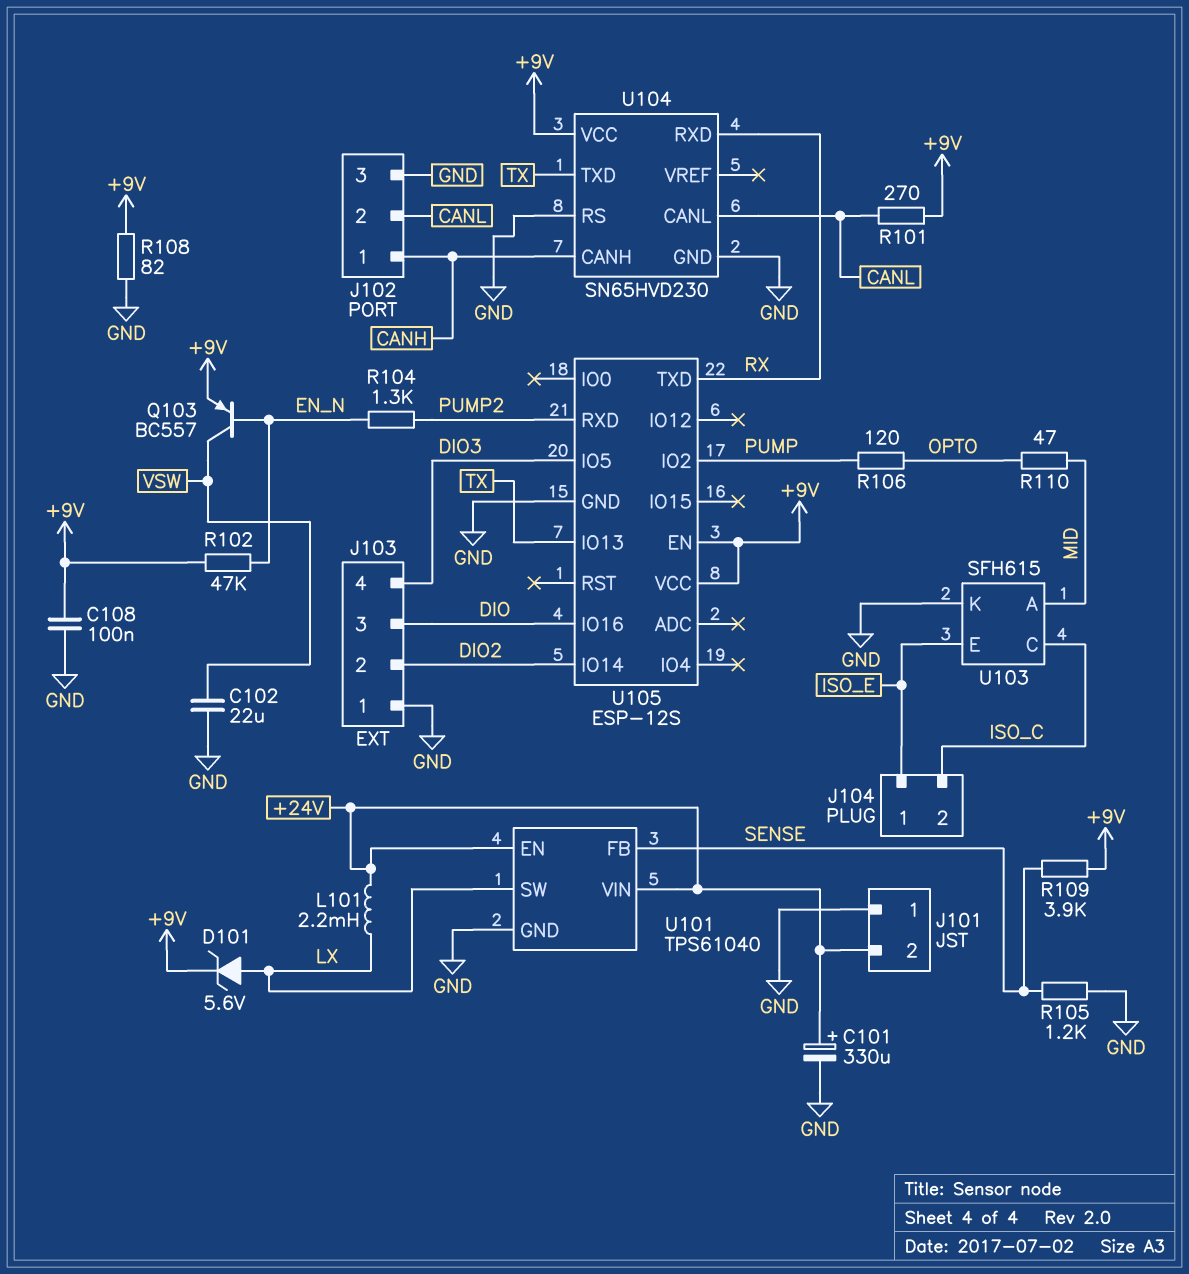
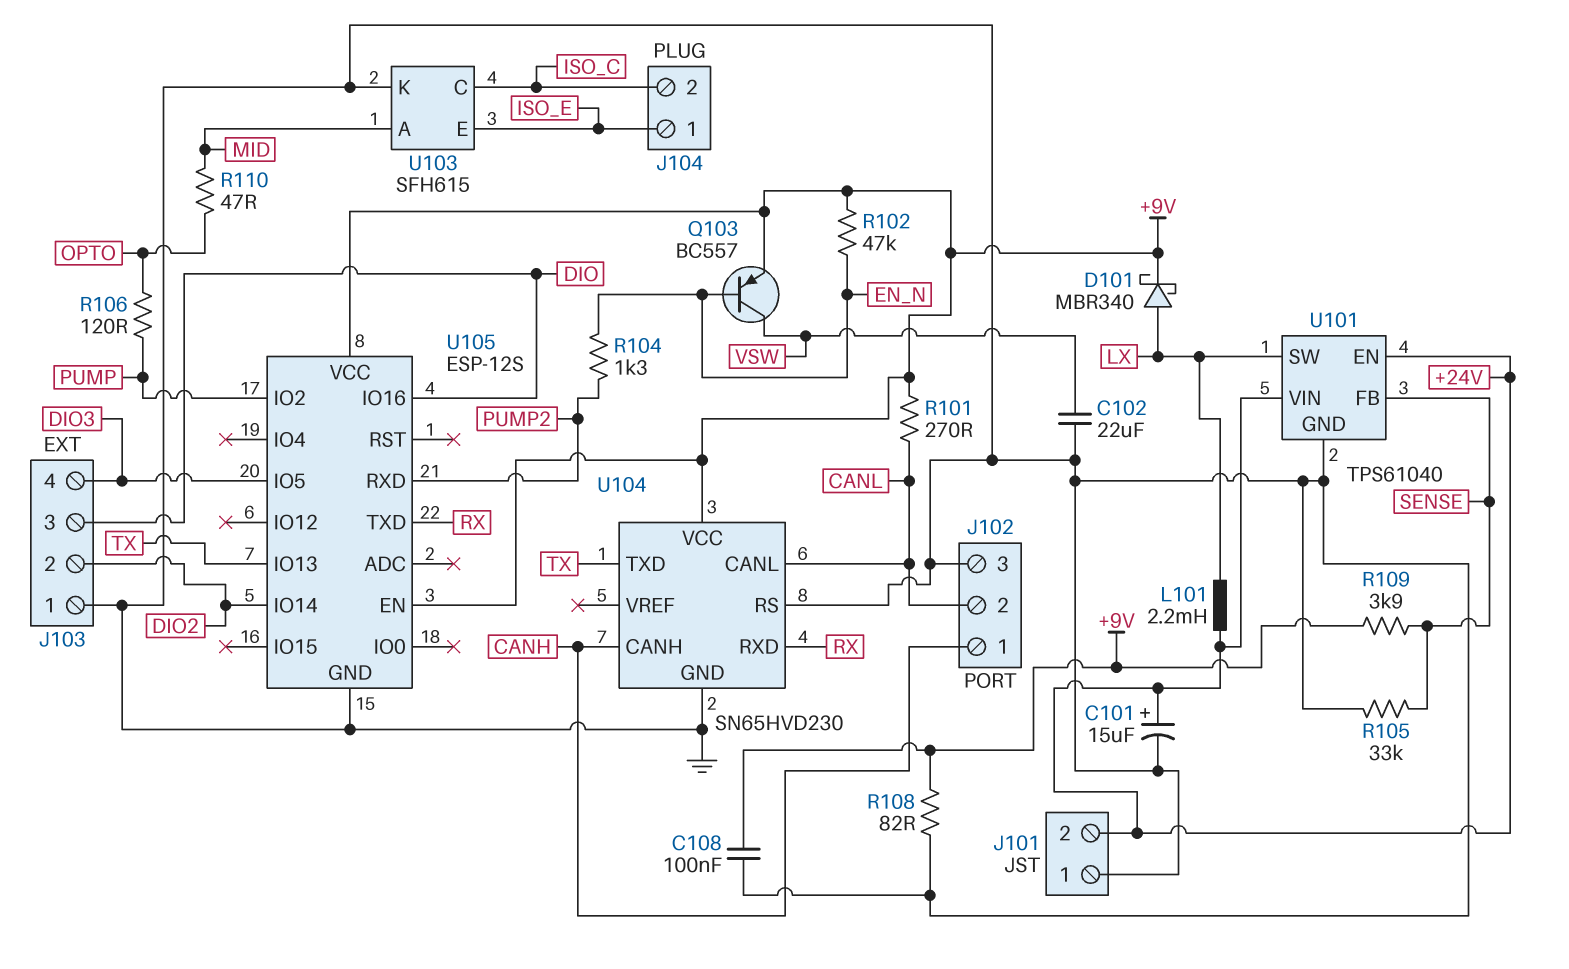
C101: 330uF (plus +24V, minus GND) -> 15uF (plus +24V, minus GND)
D101: zener 5.6V (A LX, K +9V) -> schottky MBR340 (A LX, K +9V)
R105: 1.2k (GND, SENSE) -> 33k (GND, SENSE)

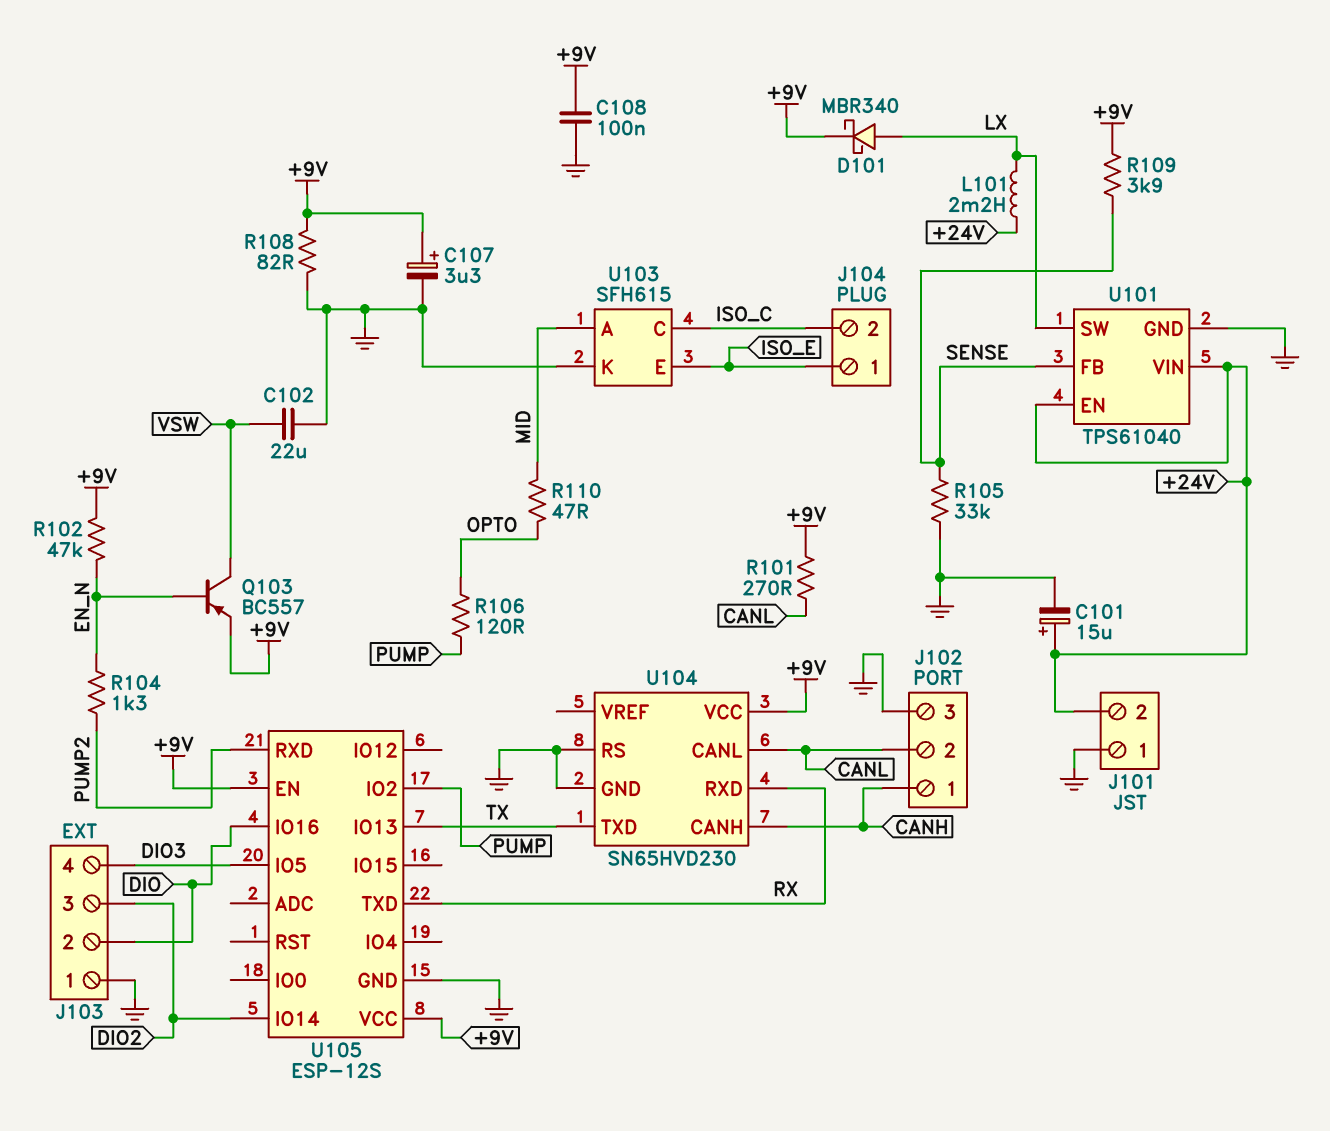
C107: none -> 3.3uF (plus +9V, minus GND)
J103 pin 2: DIO2 -> DIO
J103 pin 3: DIO -> DIO2

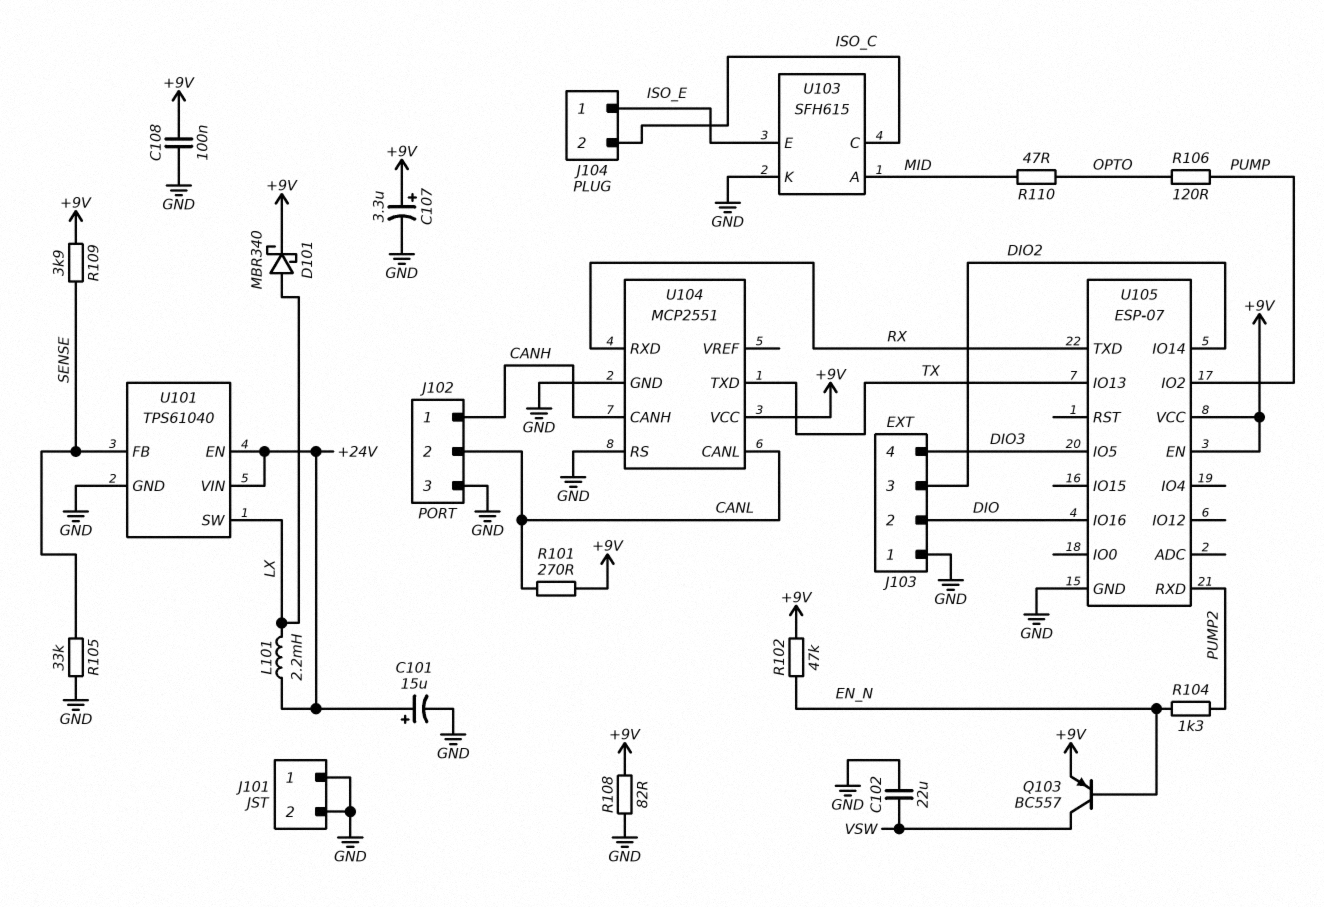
J101 pin 2: +24V -> GND
U104: SN65HVD230 -> MCP2551
U105: ESP-12S -> ESP-07

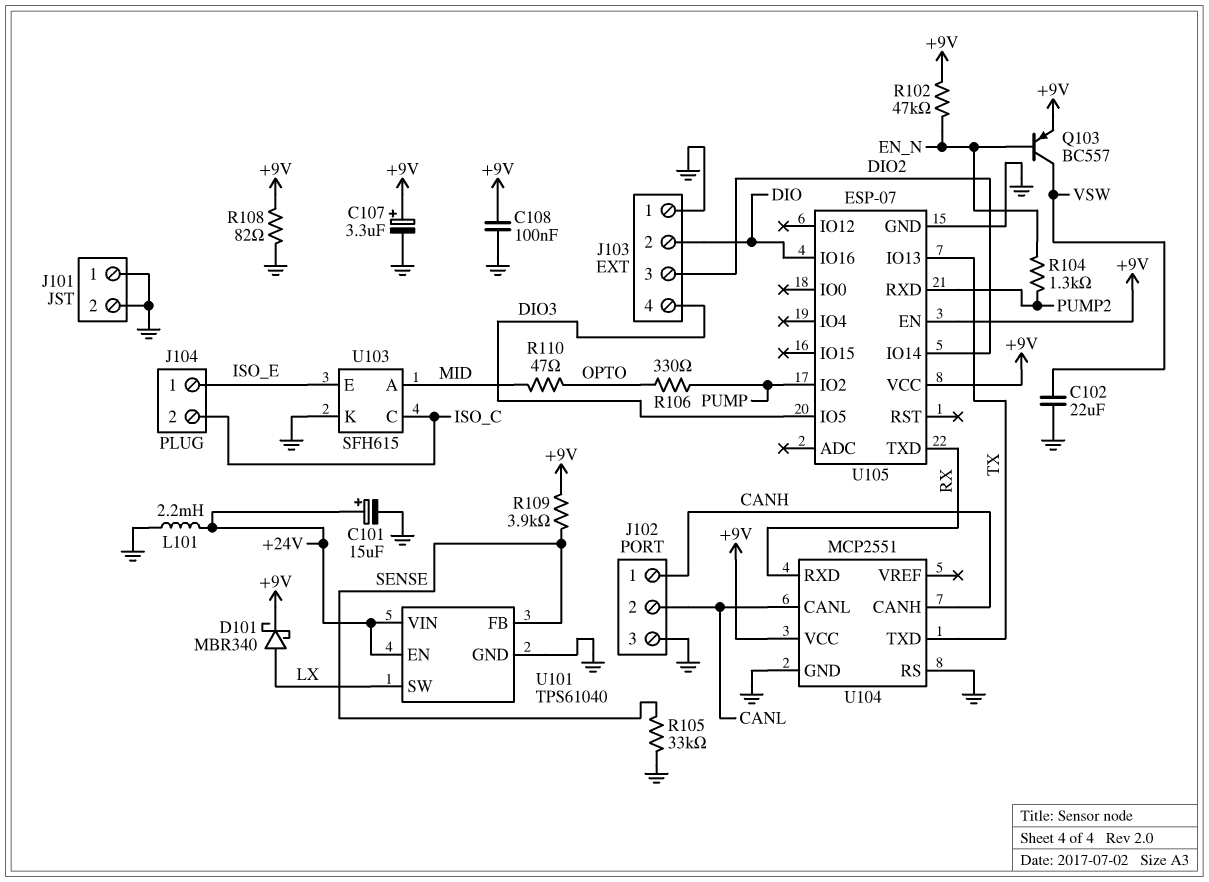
L101: 2.2mH (+24V, LX) -> 2.2mH (+24V, GND)
R101: 270 (+9V, CANL) -> none
R106: 120 (OPTO, PUMP) -> 330 (OPTO, PUMP)

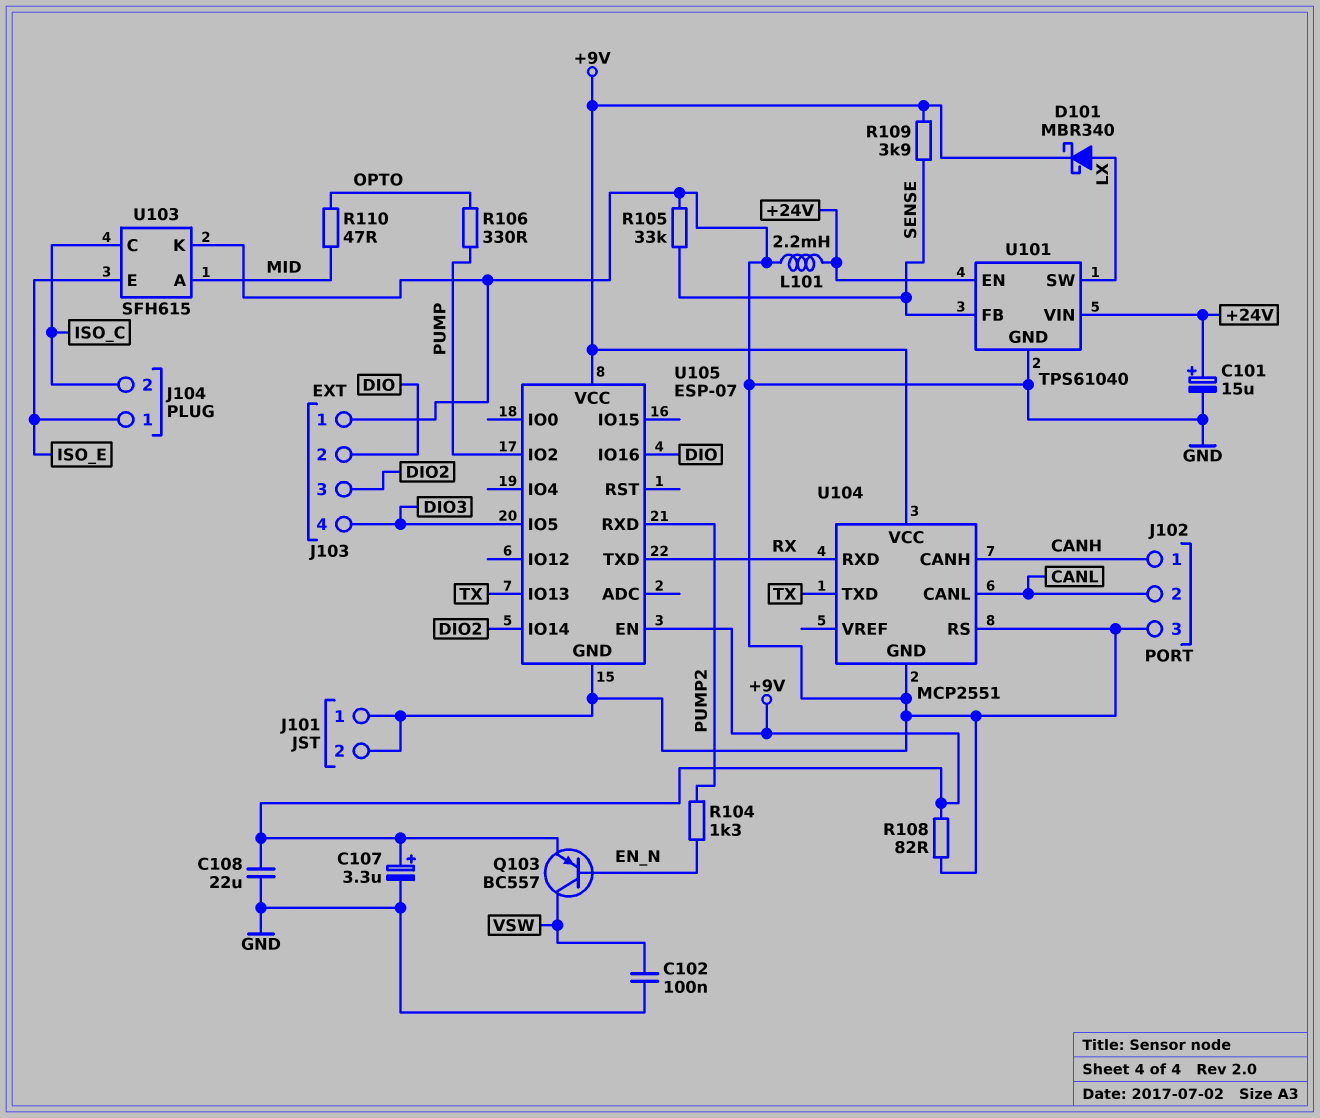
C102: 22uF (GND, VSW) -> 100nF (GND, VSW)
C108: 100nF (+9V, GND) -> 22uF (+9V, GND)
R102: 47k (+9V, EN_N) -> none

